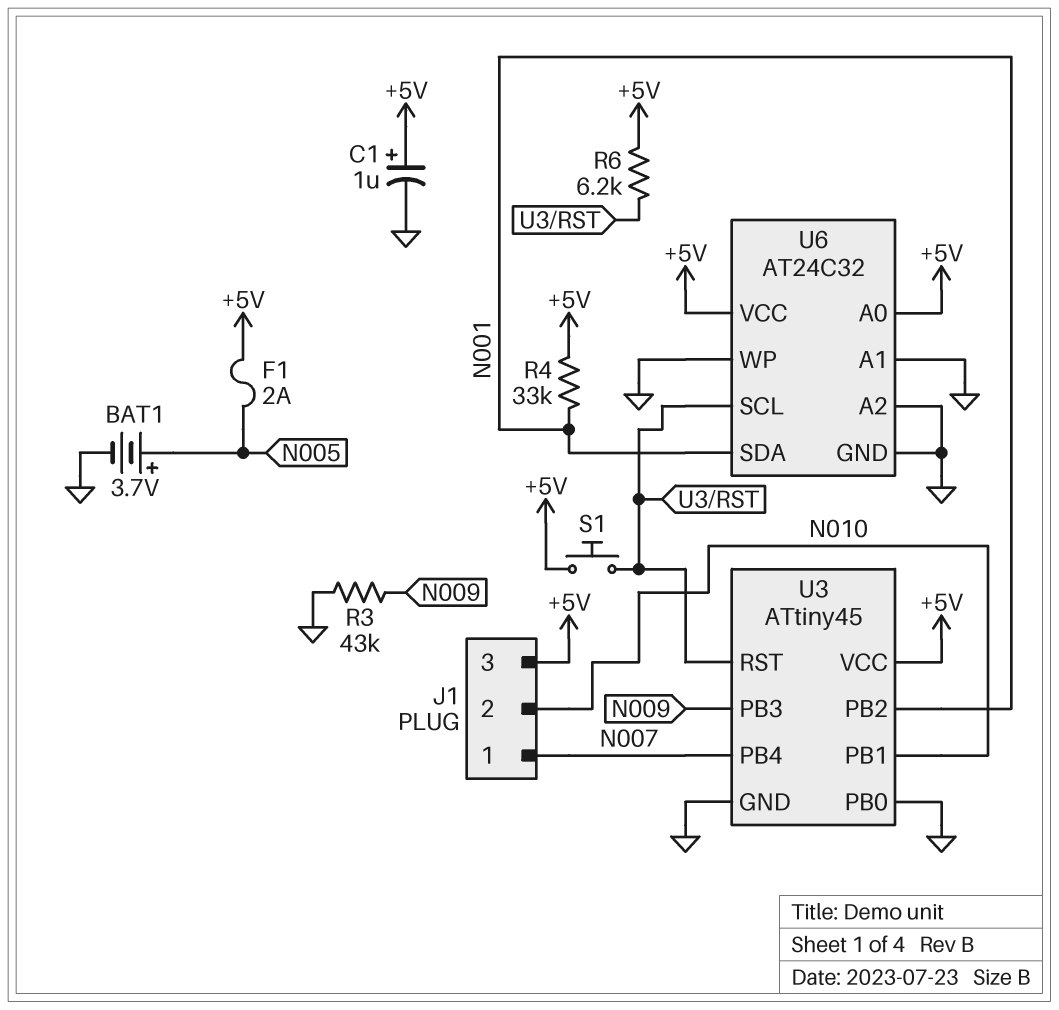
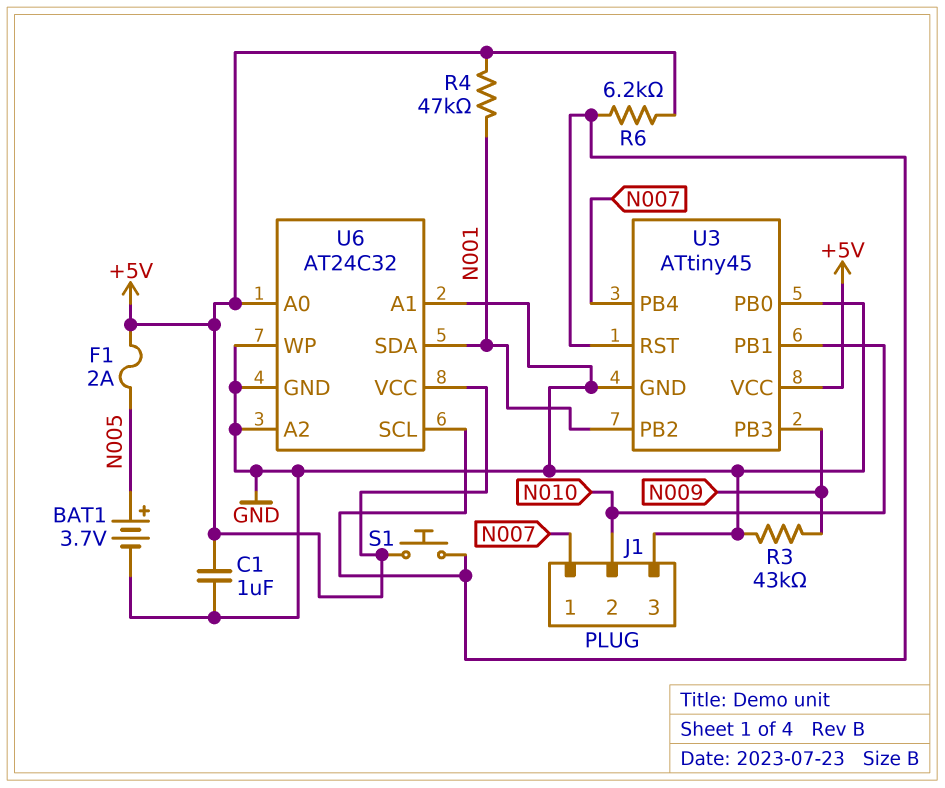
C1: 1uF (plus +5V, minus GND) -> 1uF (+5V, GND)
J1 pin 3: +5V -> GND
R4: 33k (+5V, N001) -> 47k (+5V, N001)

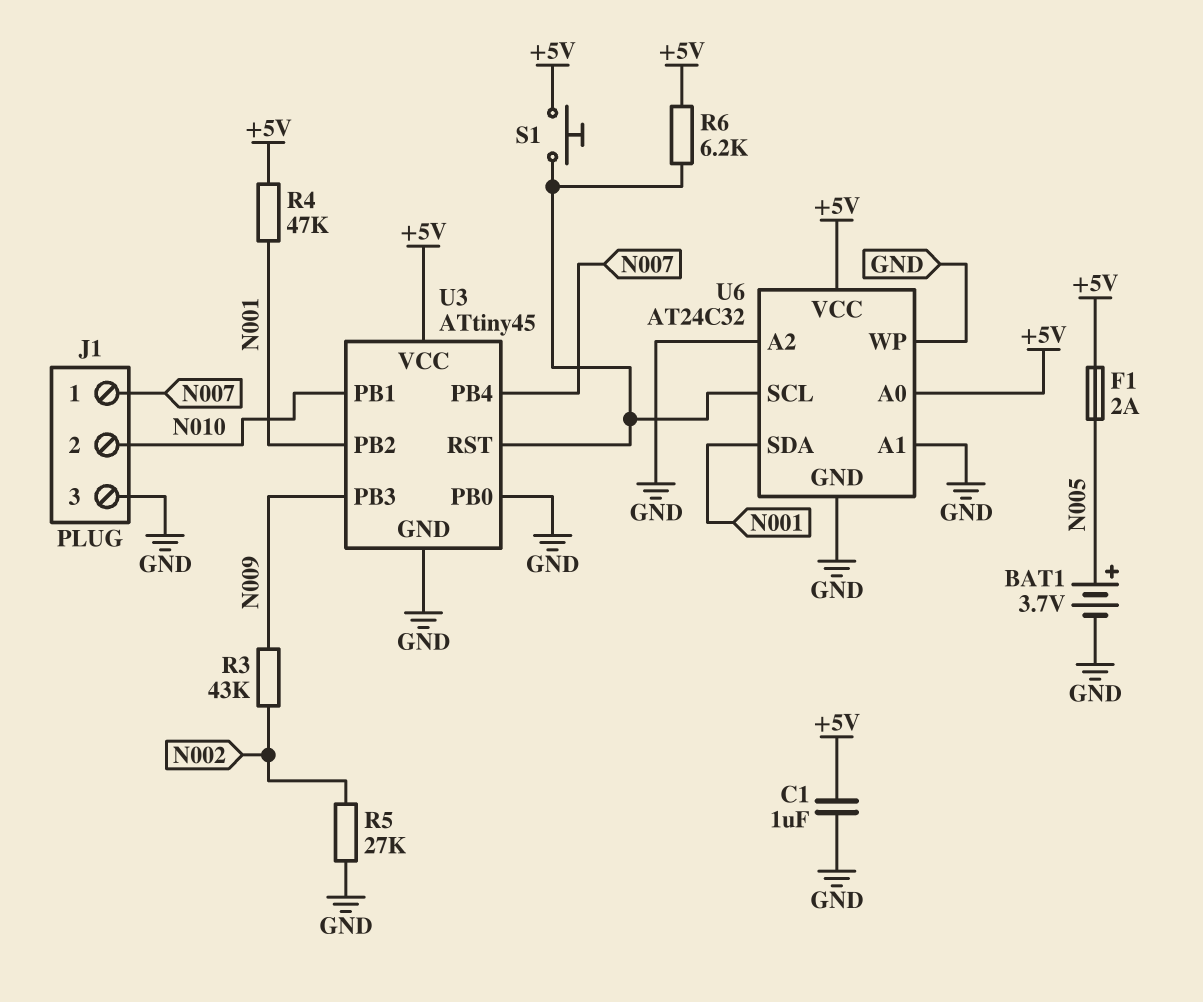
R3: 43k (GND, N009) -> 43k (N002, N009)
R5: none -> 27k (GND, N002)

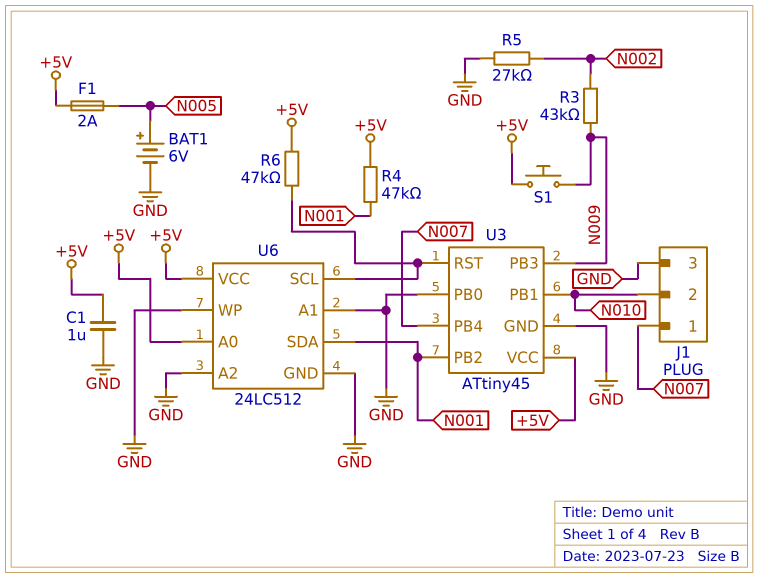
BAT1: 3.7V (plus N005, minus GND) -> 6V (plus N005, minus GND)
R6: 6.2k (+5V, U3/RST) -> 47k (+5V, U3/RST)
S1: button (+5V, U3/RST) -> button (+5V, N009)
U6: AT24C32 -> 24LC512

